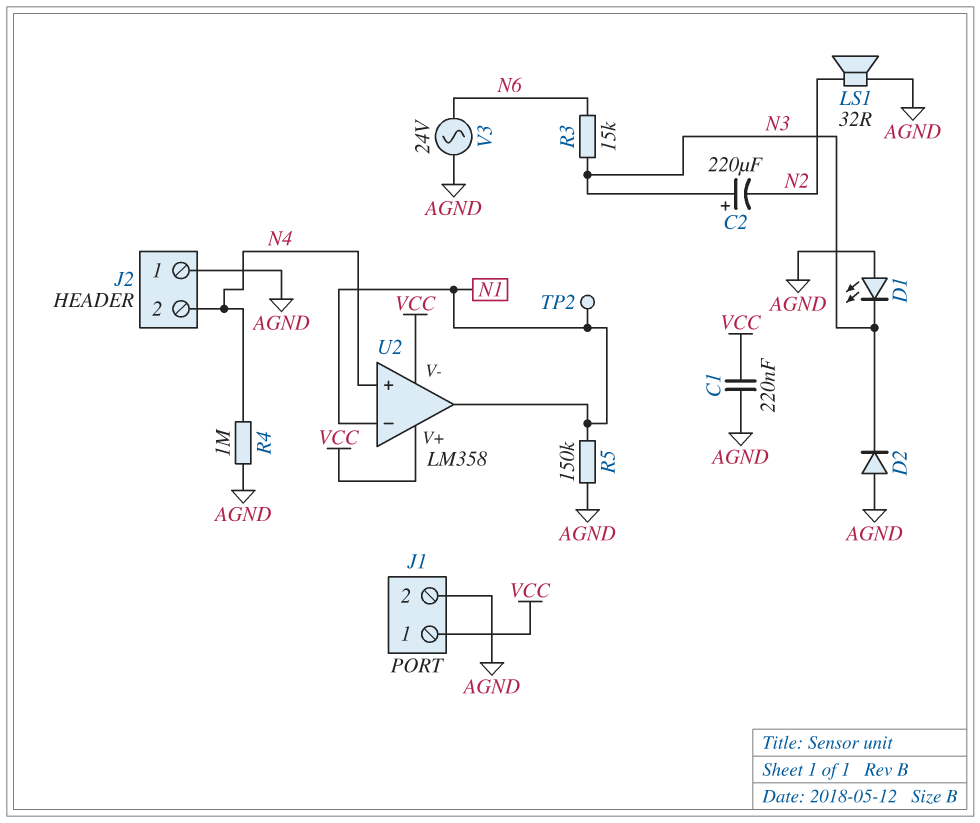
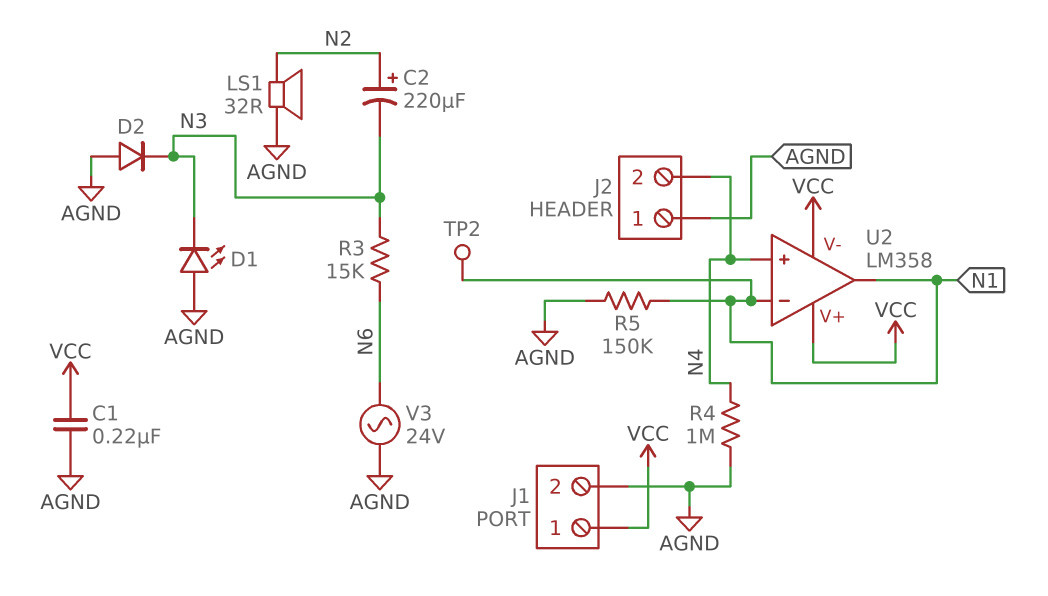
C2: 220uF (plus N3, minus N2) -> 220uF (plus N2, minus N3)

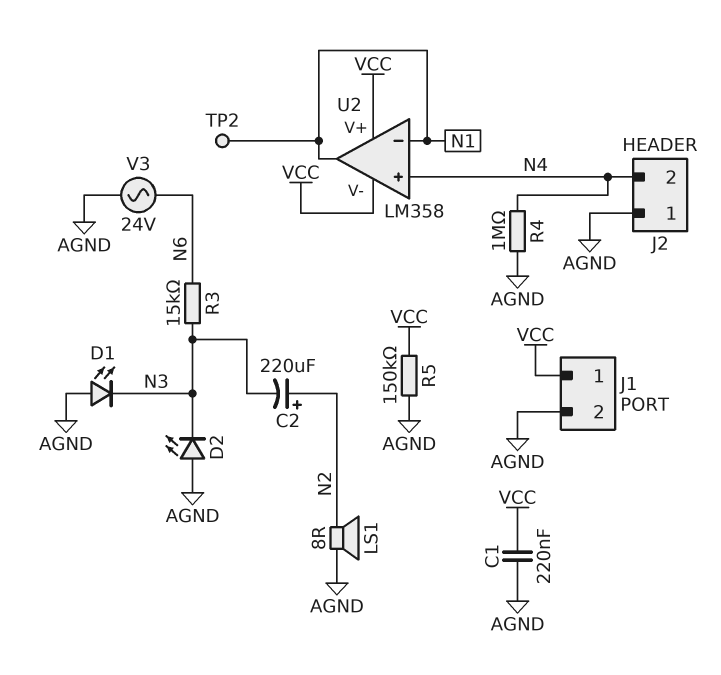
D2: diode (A AGND, K N3) -> LED (A AGND, K N3)
LS1: speaker 32R (AGND, N2) -> speaker 8R (AGND, N2)
R5: 150k (AGND, N1) -> 150k (AGND, VCC)

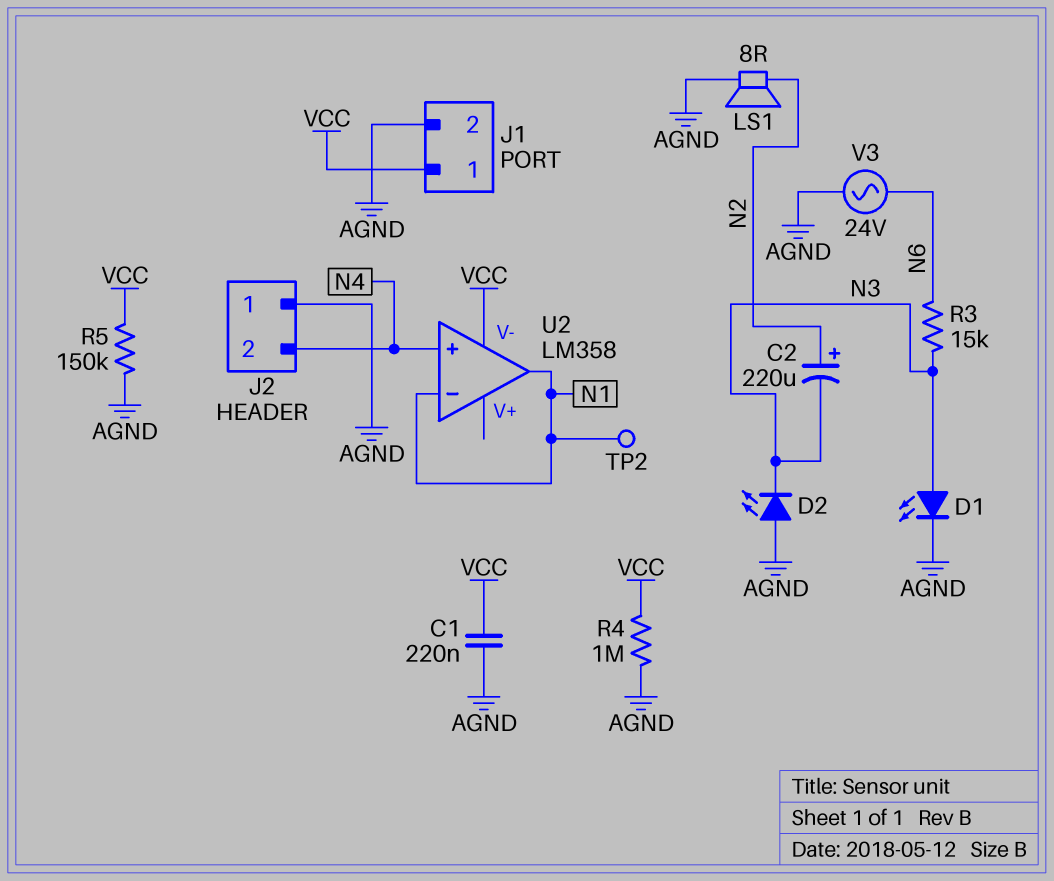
D1: LED (A AGND, K N3) -> LED (A N3, K AGND)
R4: 1M (AGND, N4) -> 1M (AGND, VCC)
U2 pin V+: VCC -> none

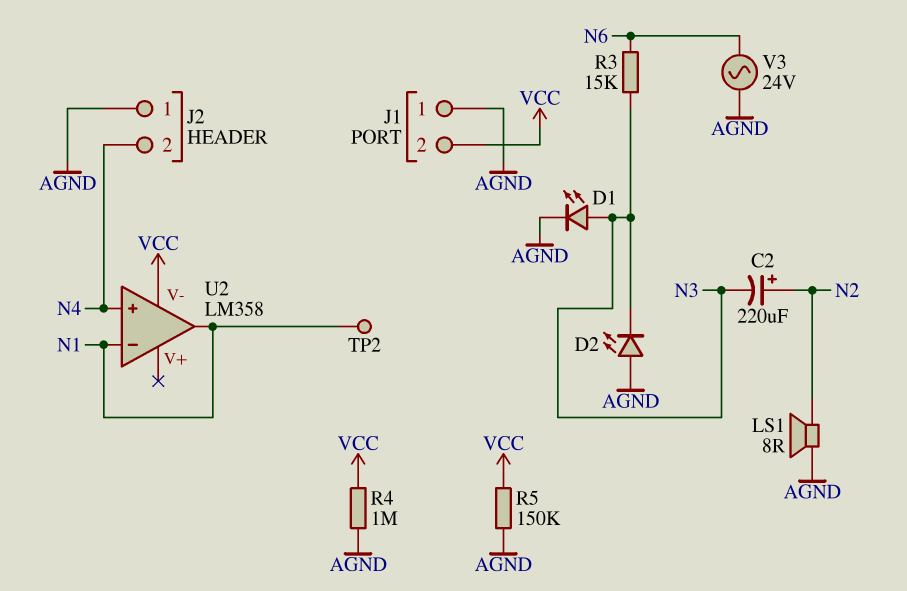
C1: 220nF (AGND, VCC) -> none
J1 pin 1: VCC -> AGND
J1 pin 2: AGND -> VCC

